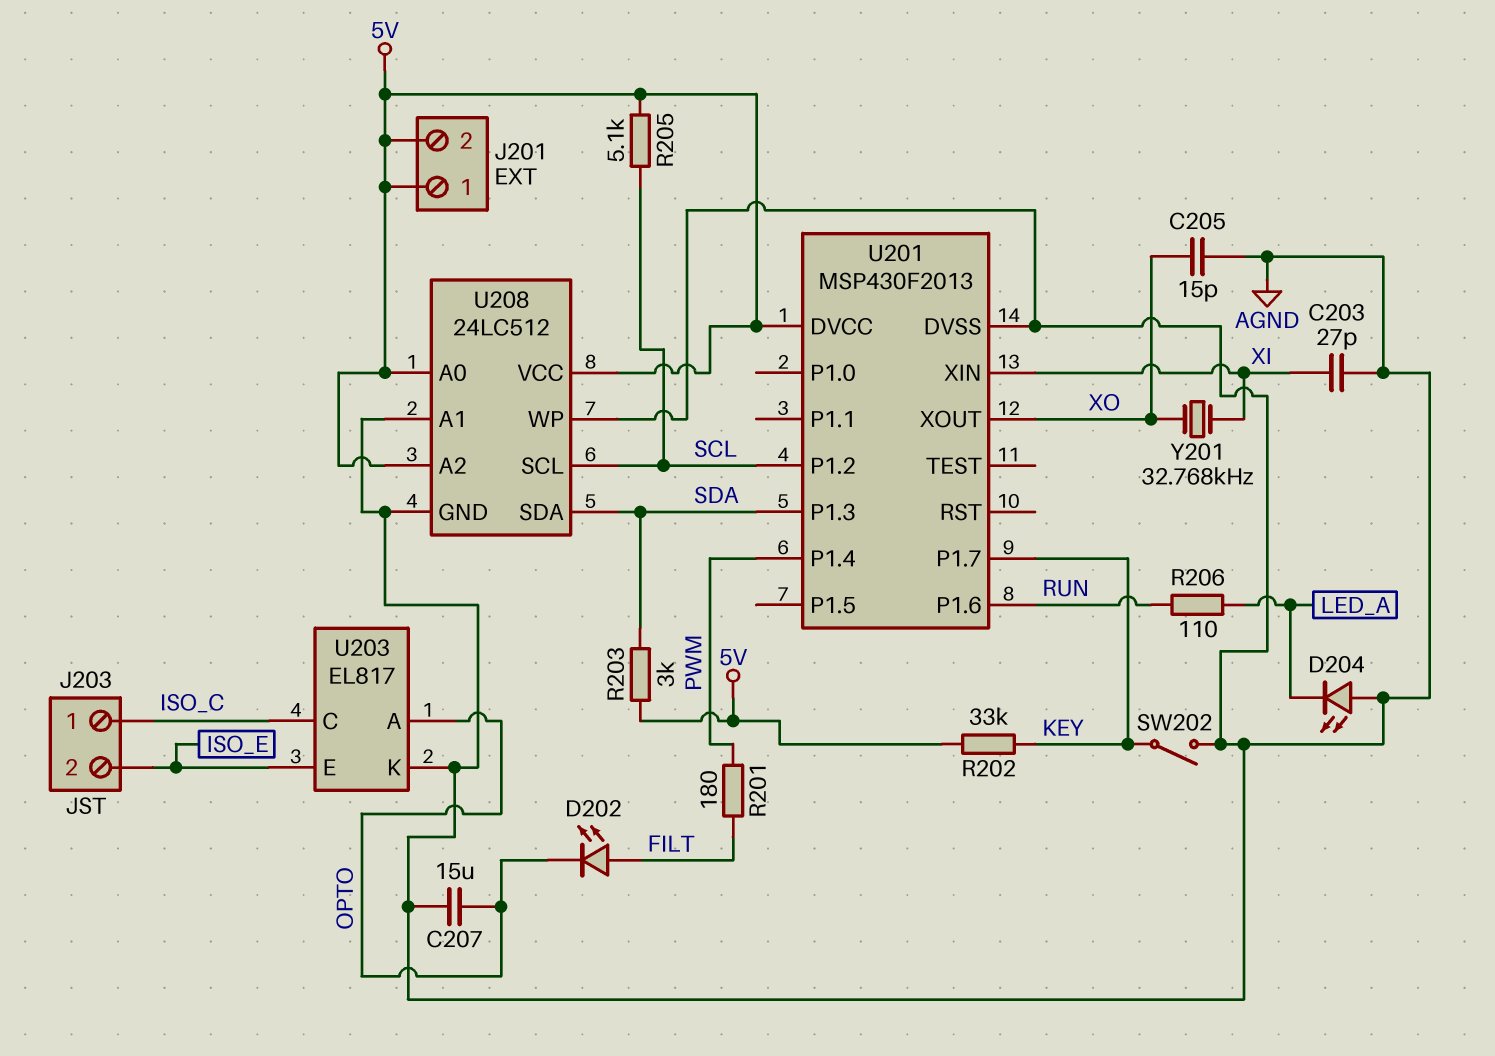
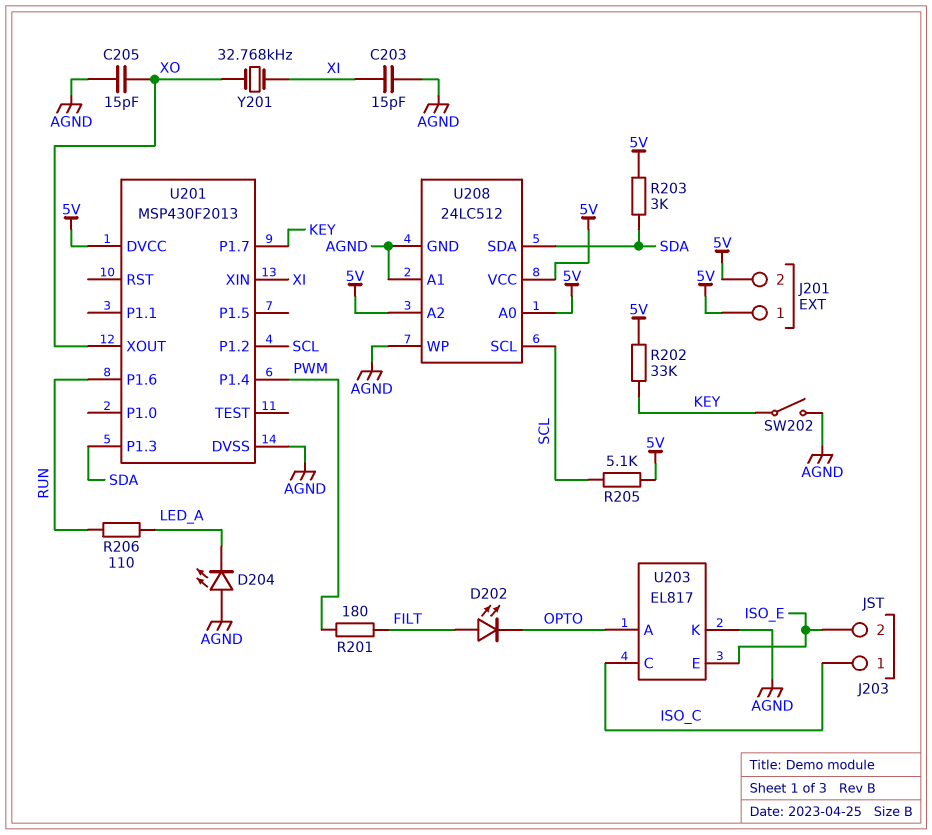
C203: 27pF (AGND, XI) -> 15pF (AGND, XI)
C207: 15uF (AGND, OPTO) -> none

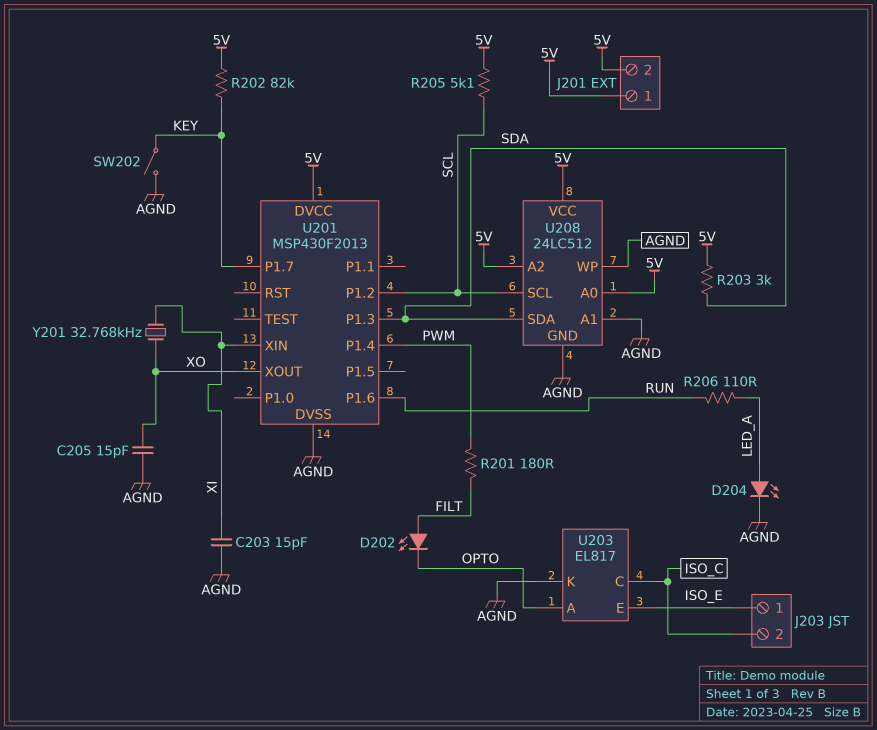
D204: LED (A AGND, K LED_A) -> LED (A LED_A, K AGND)
J203 pin 1: ISO_C -> ISO_E
J203 pin 2: ISO_E -> ISO_C
R202: 33k (5V, KEY) -> 82k (5V, KEY)

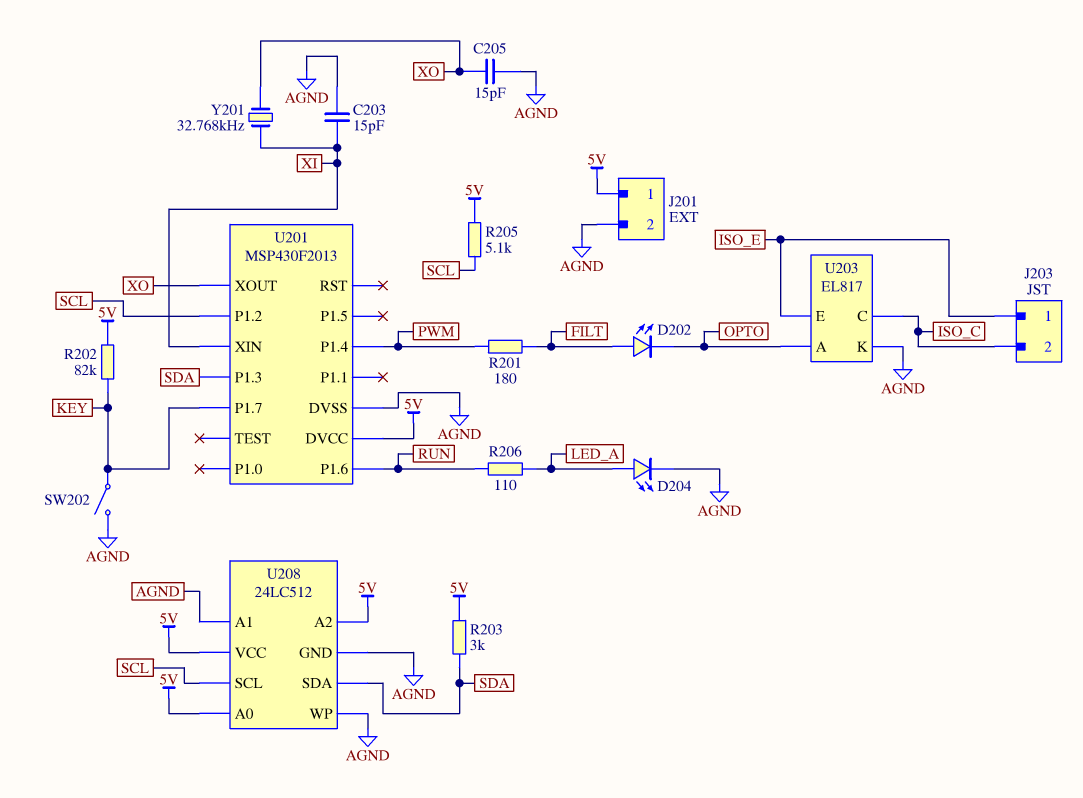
J201 pin 2: 5V -> AGND

